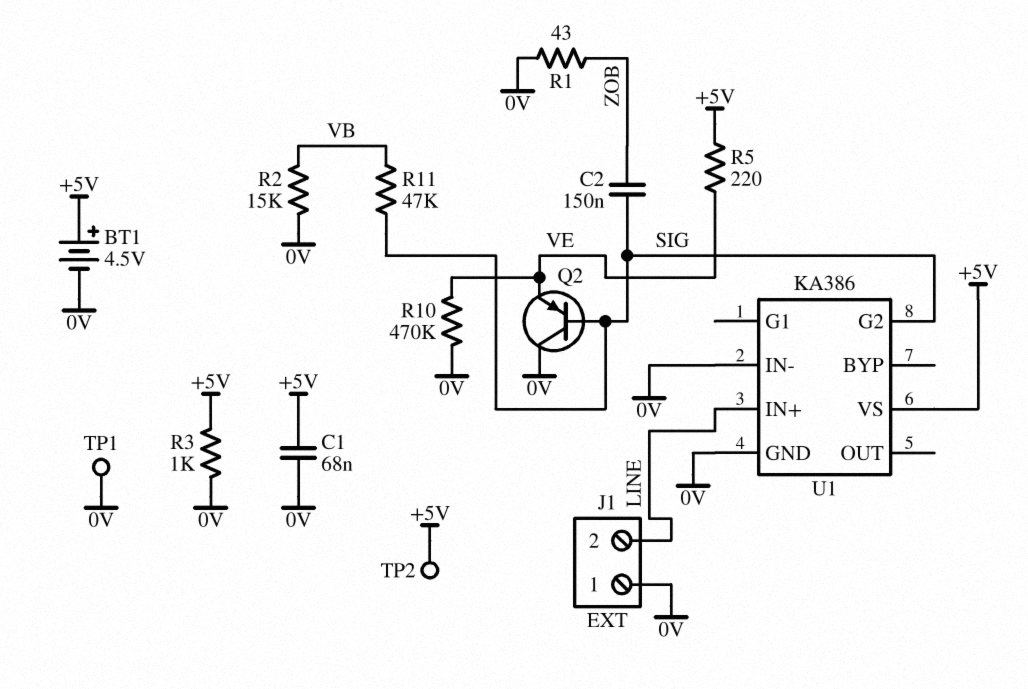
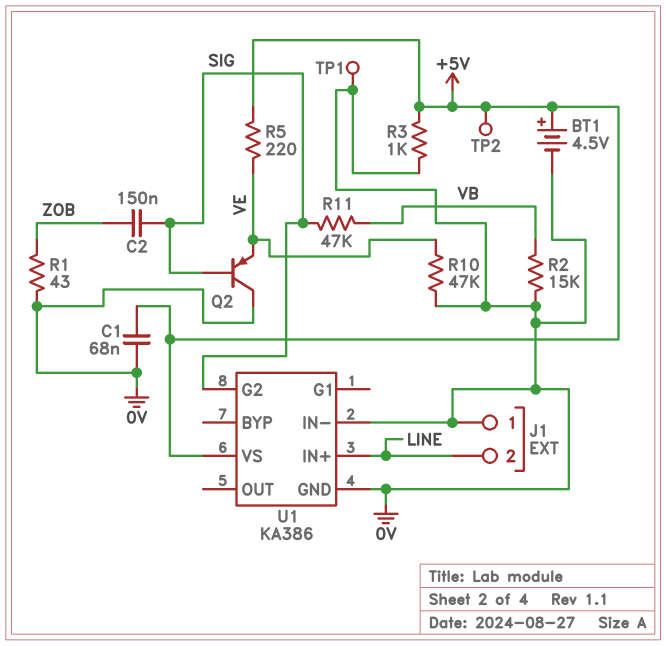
R10: 470k (0V, VE) -> 47k (0V, VE)

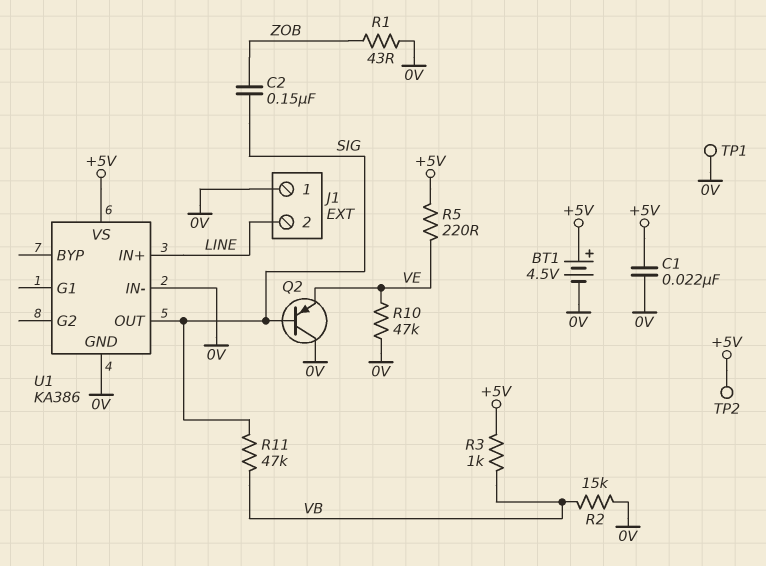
C1: 68nF (+5V, 0V) -> 22nF (+5V, 0V)
R3: 1k (+5V, 0V) -> 1k (+5V, VB)
U1 pin G2: SIG -> none
U1 pin OUT: none -> SIG

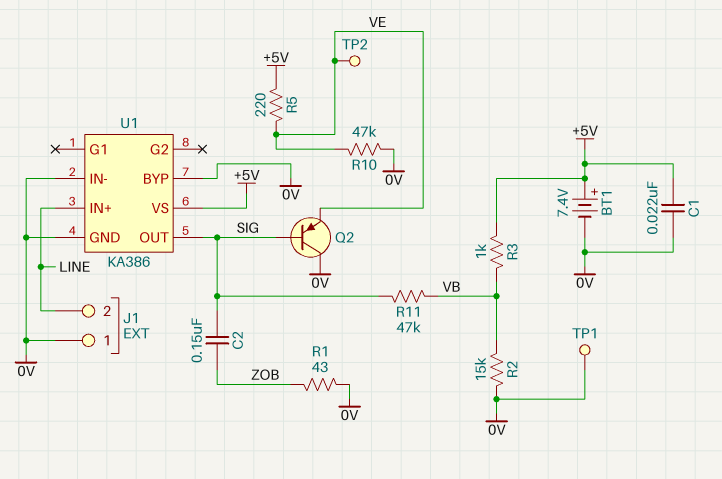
BT1: 4.5V (plus +5V, minus 0V) -> 7.4V (plus +5V, minus 0V)
TP2: test point (+5V) -> test point (VE)
U1 pin BYP: none -> 0V

